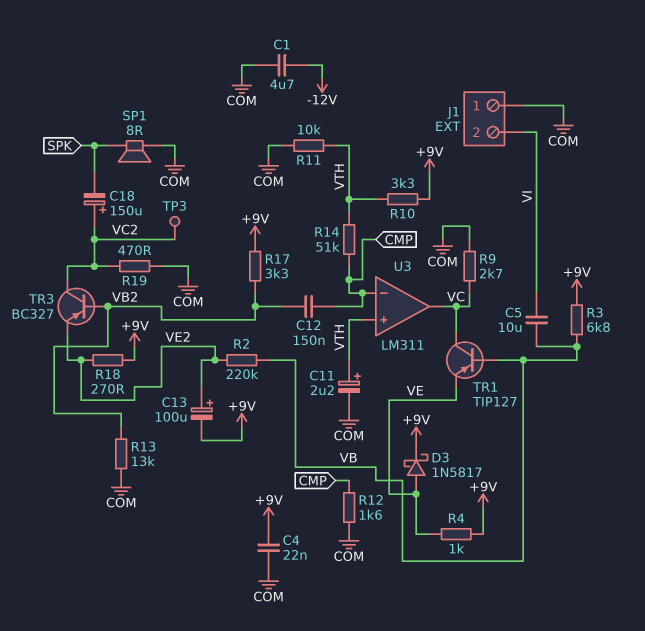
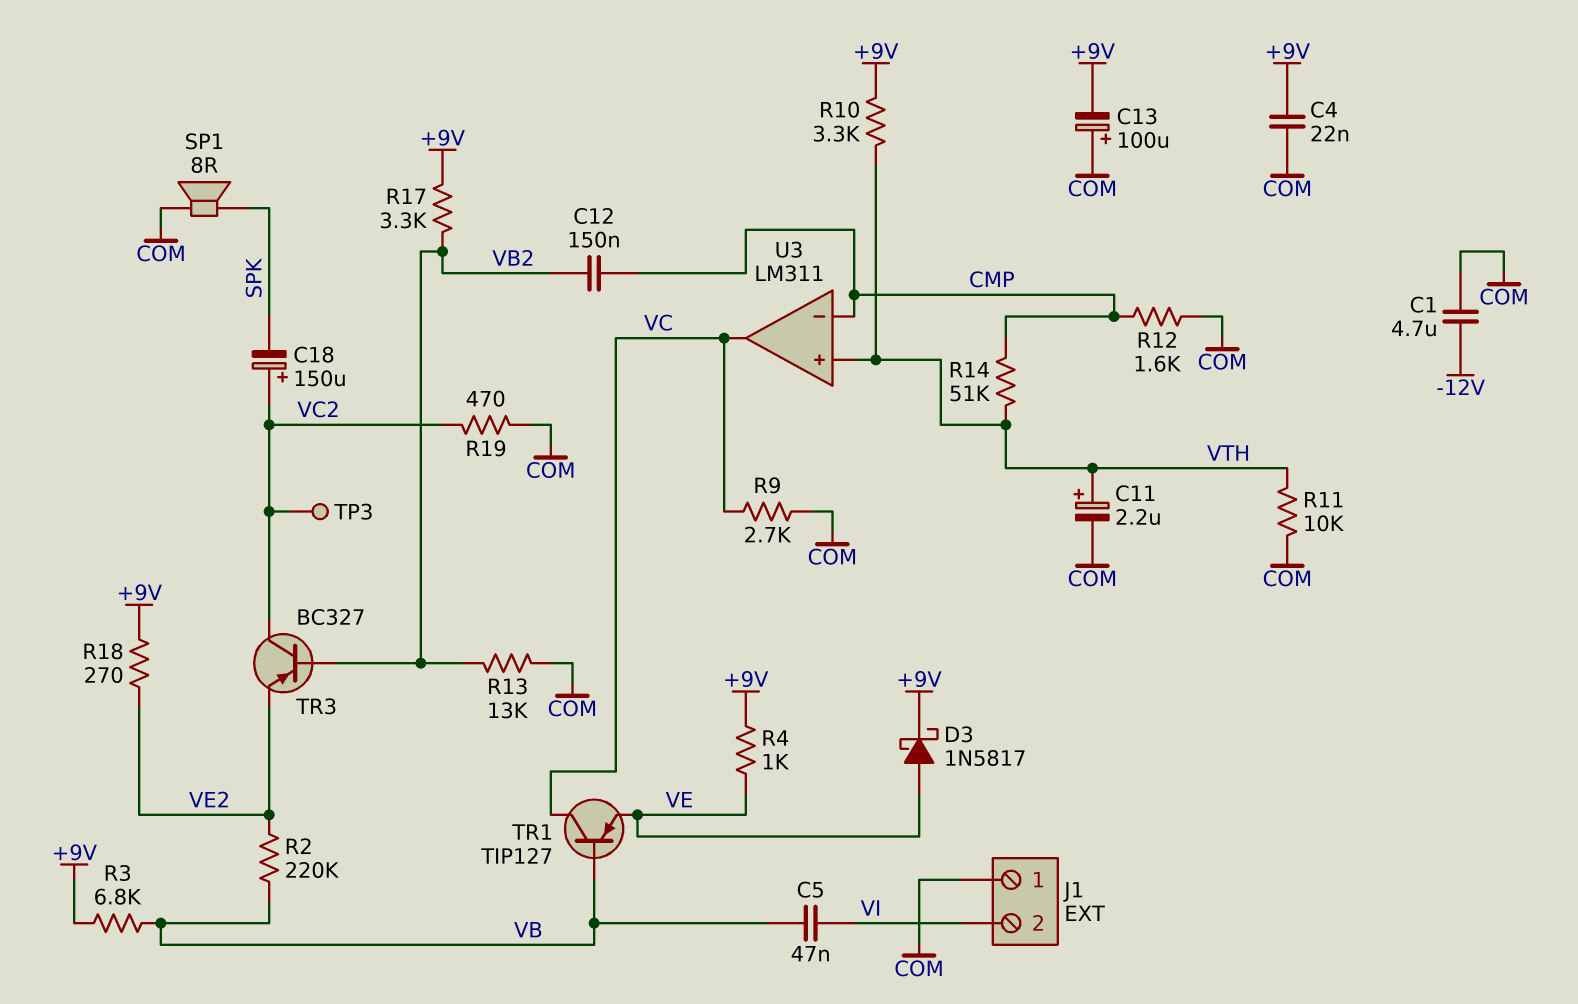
C5: 10uF (VB, VI) -> 47nF (VB, VI)
C13: 100uF (plus VE2, minus +9V) -> 100uF (plus COM, minus +9V)

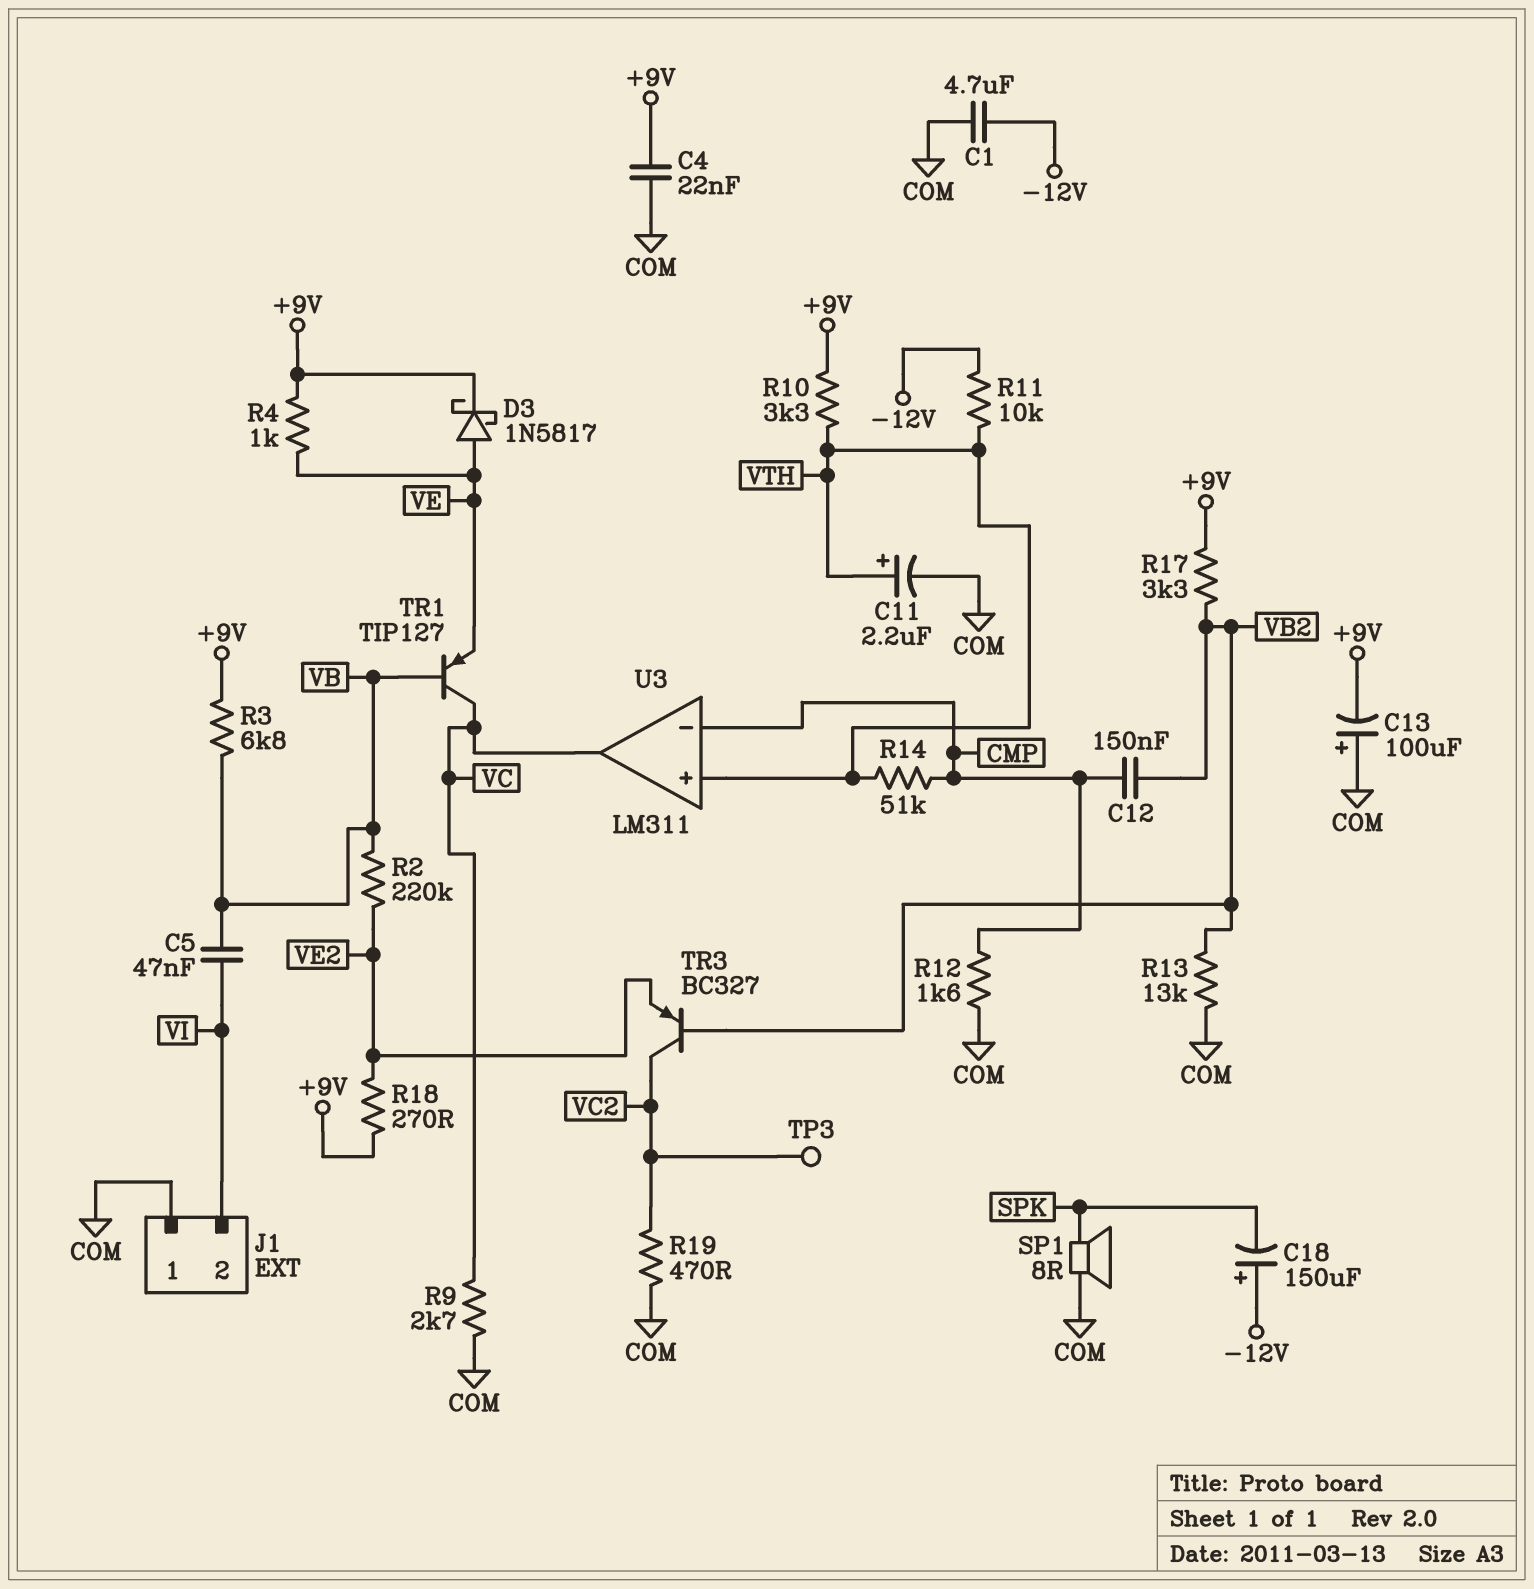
C18: 150uF (plus VC2, minus SPK) -> 150uF (plus -12V, minus SPK)
R11: 10k (COM, VTH) -> 10k (-12V, VTH)

